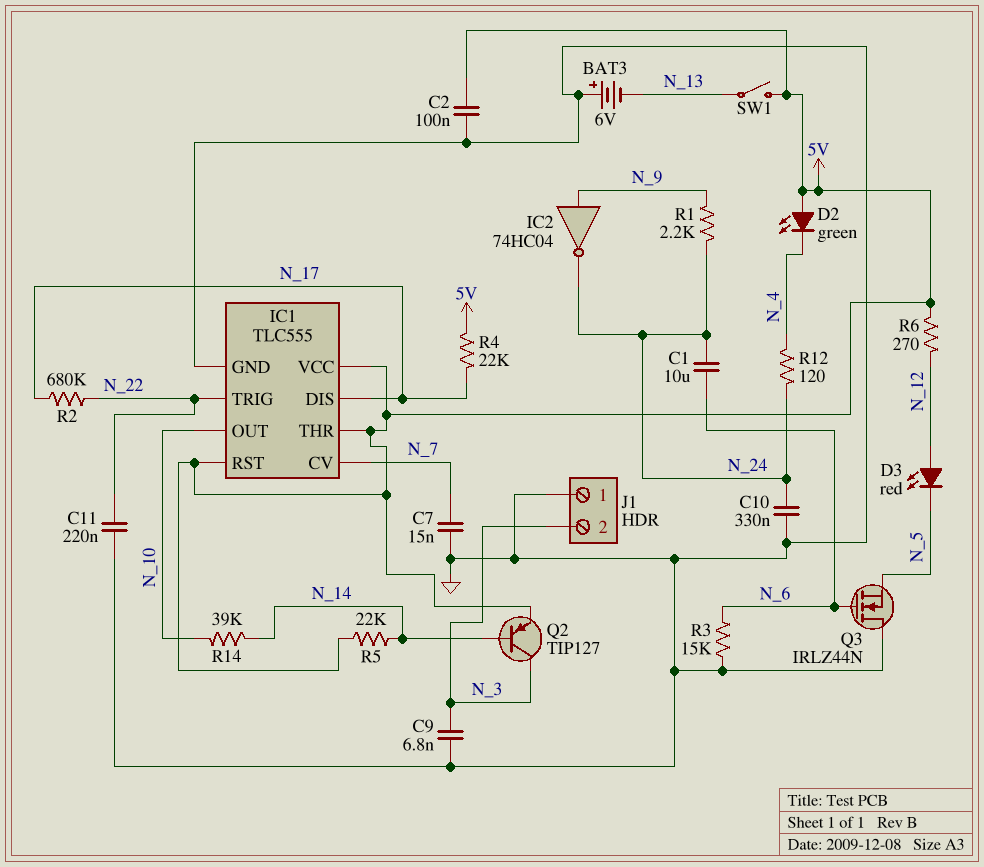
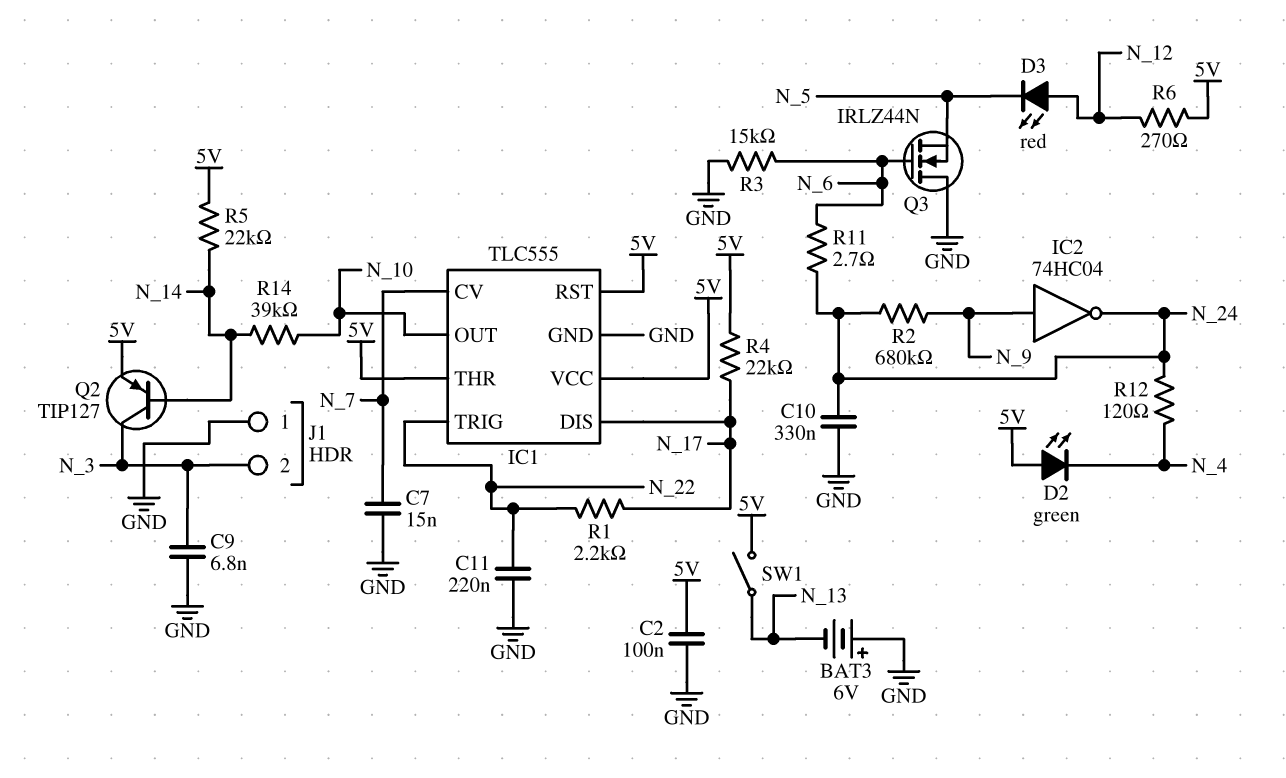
C1: 10uF (N_6, N_24) -> none
R1: 2.2k (N_9, N_24) -> 2.2k (N_17, N_22)
R2: 680k (N_17, N_22) -> 680k (N_9, N_24)
R11: none -> 2.7 (N_6, N_24)

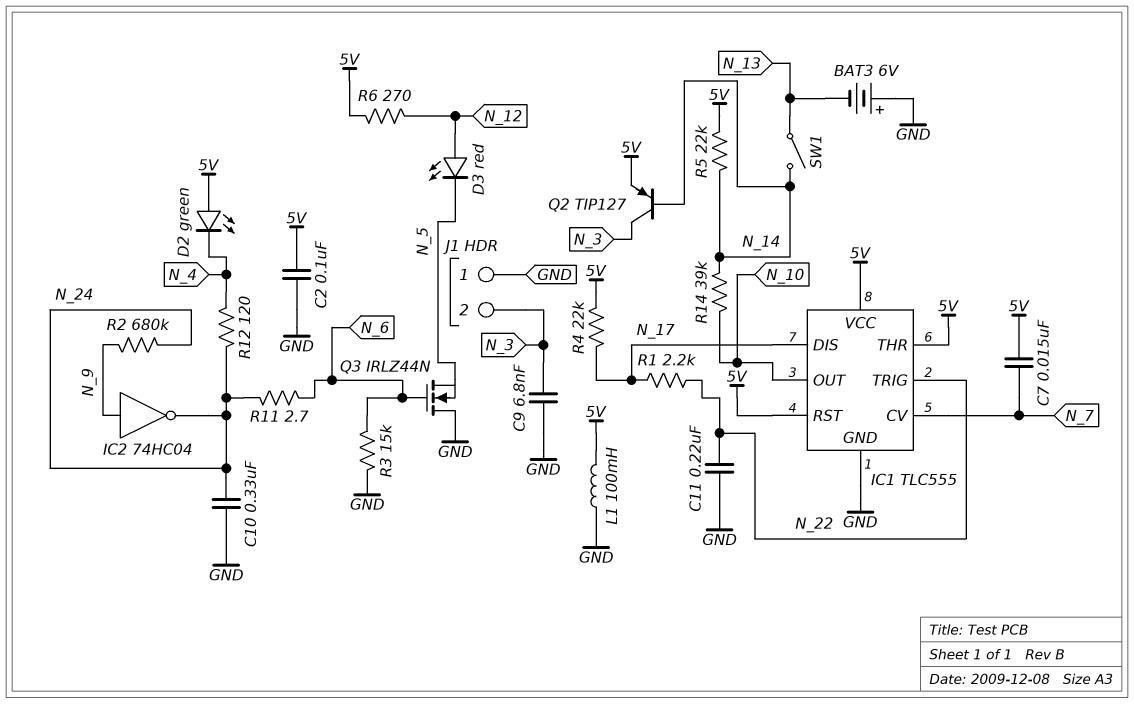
C7: 15nF (GND, N_7) -> 15nF (5V, N_7)
L1: none -> 100mH (5V, GND)
SW1: switch (5V, N_13) -> switch (N_13, N_14)

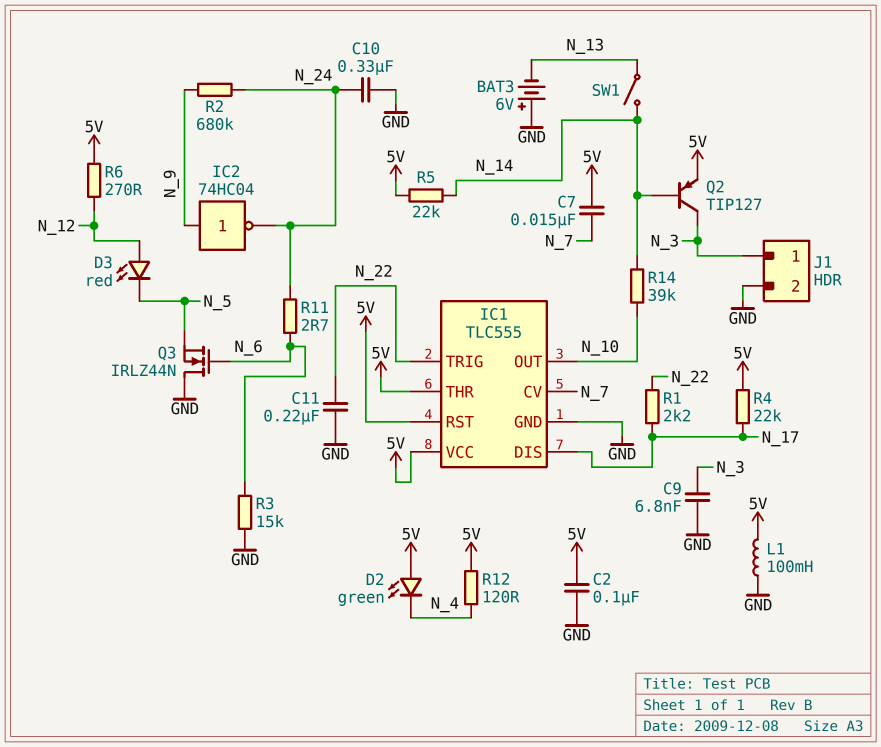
J1 pin 1: GND -> N_3
J1 pin 2: N_3 -> GND
R12: 120 (N_4, N_24) -> 120 (5V, N_4)

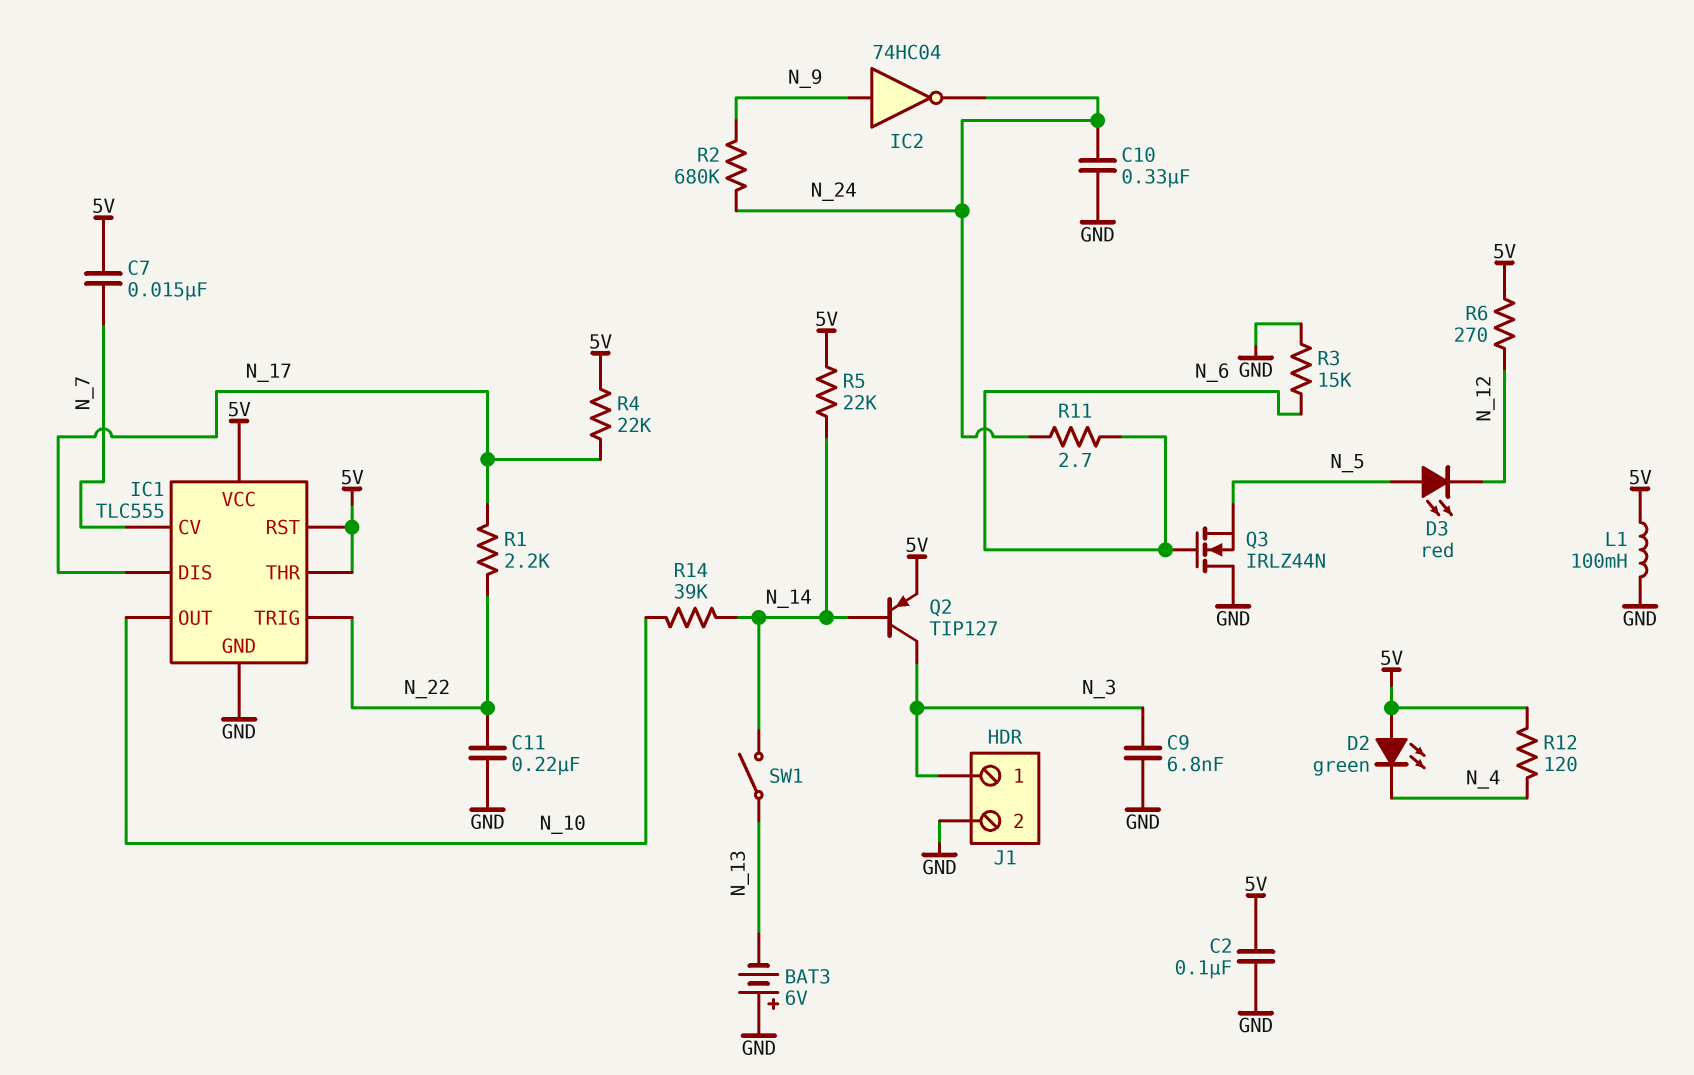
D3: LED red (A N_12, K N_5) -> LED red (A N_5, K N_12)

